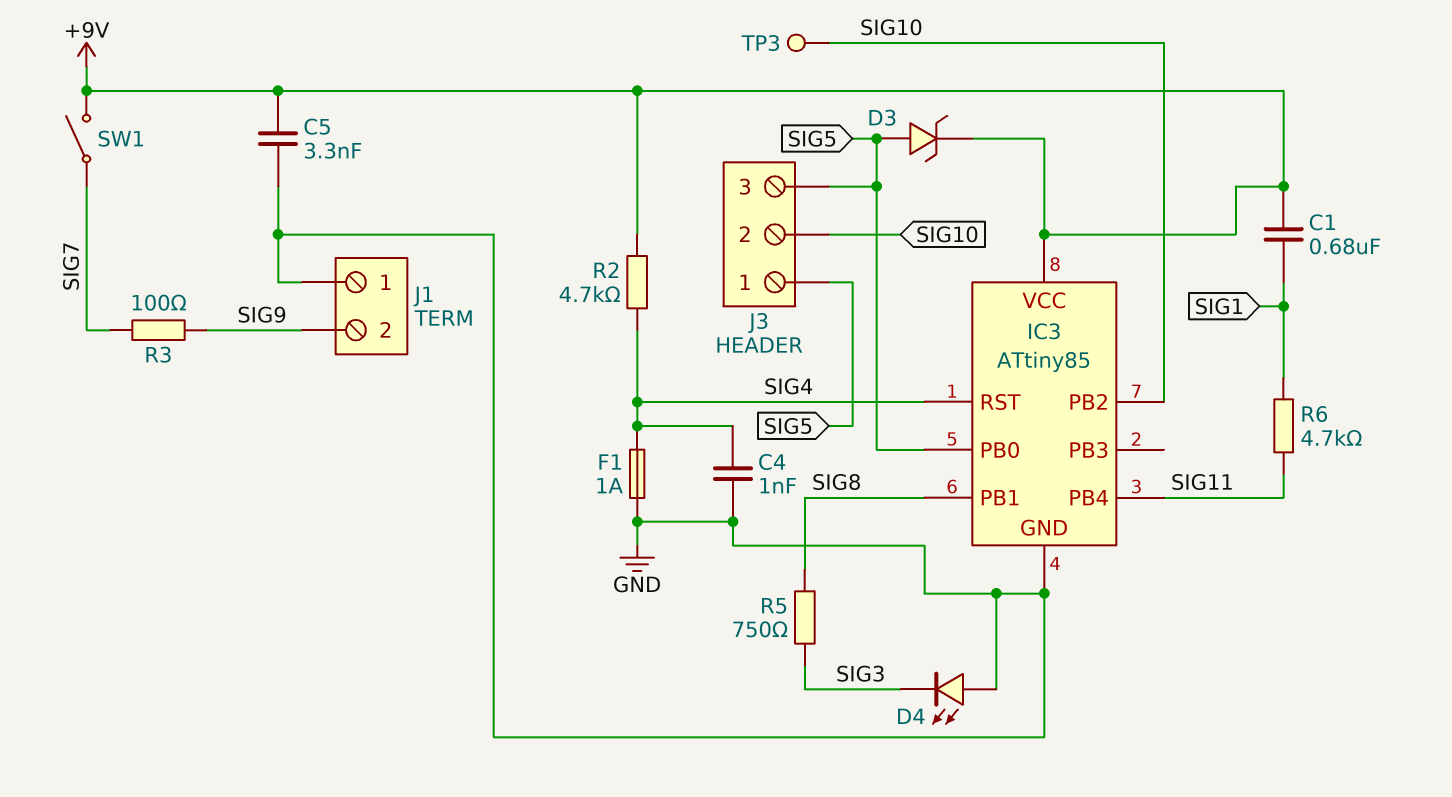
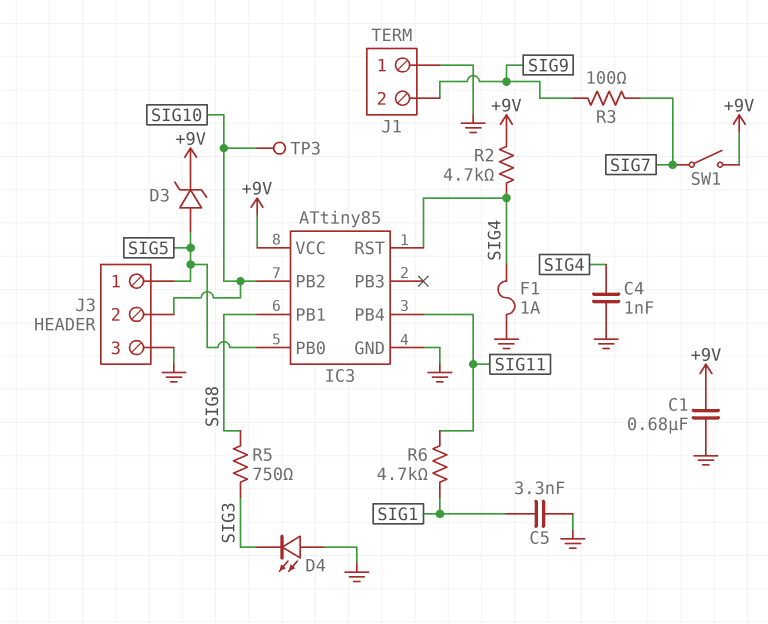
C1: 680nF (+9V, SIG1) -> 680nF (+9V, GND)
C5: 3.3nF (+9V, GND) -> 3.3nF (GND, SIG1)
J3 pin 3: SIG5 -> GND

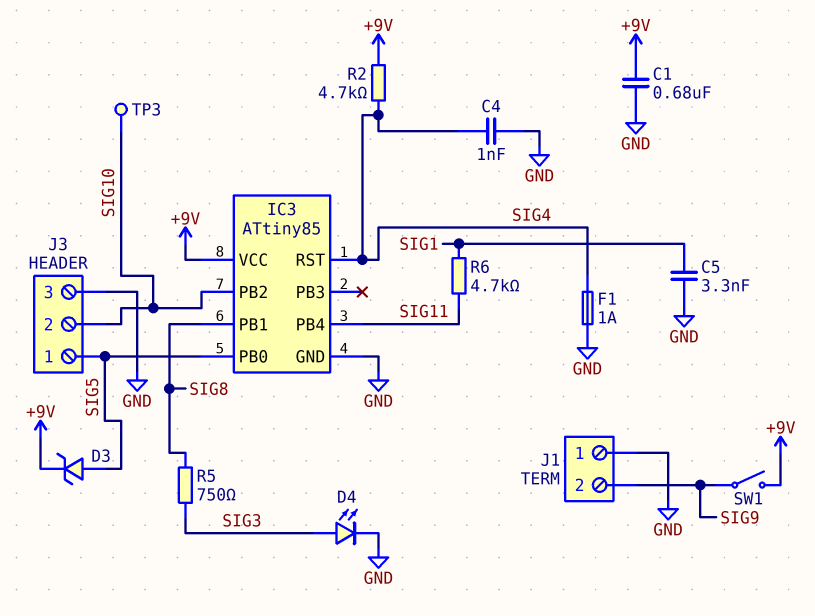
D4: LED (A GND, K SIG3) -> LED (A SIG3, K GND)
R3: 100 (SIG7, SIG9) -> none
SW1: switch (+9V, SIG7) -> switch (+9V, SIG9)

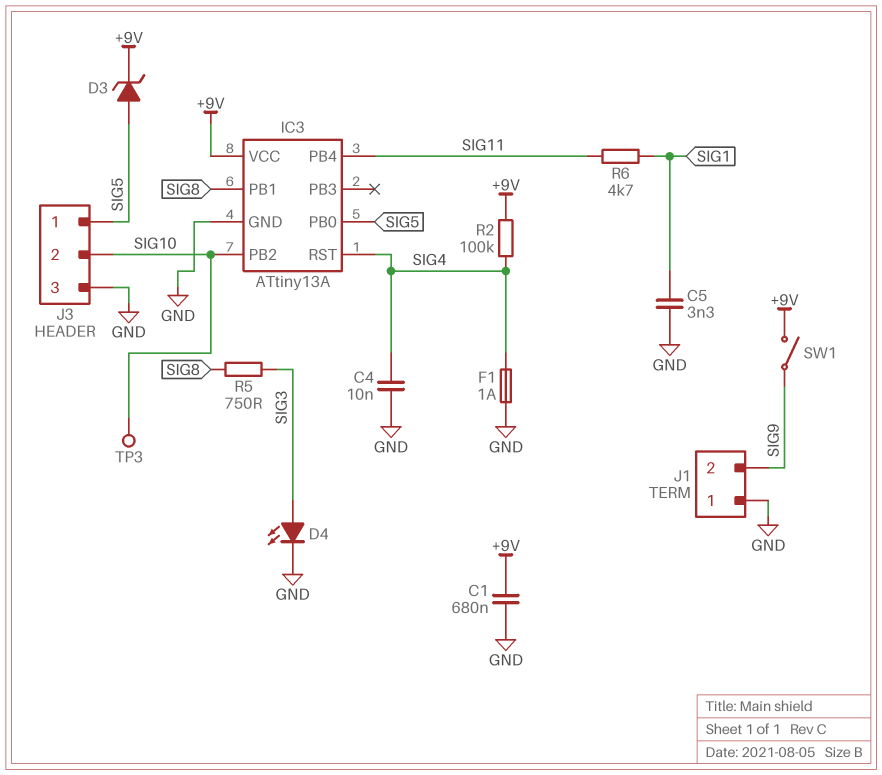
C4: 1nF (GND, SIG4) -> 10nF (GND, SIG4)
IC3: ATtiny85 -> ATtiny13A
R2: 4.7k (+9V, SIG4) -> 100k (+9V, SIG4)

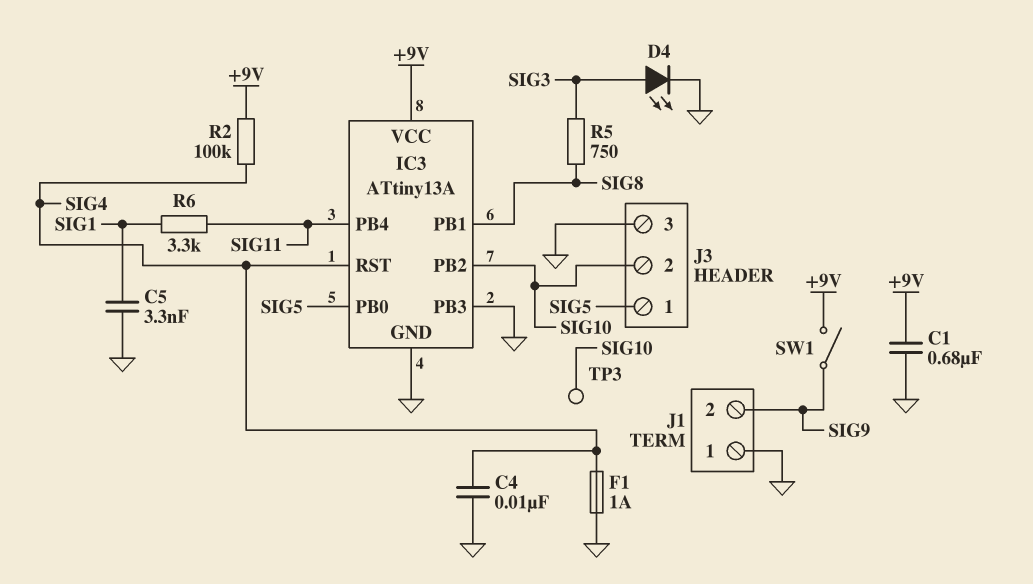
D3: zener (A SIG5, K +9V) -> none
IC3 pin PB3: none -> GND
R6: 4.7k (SIG1, SIG11) -> 3.3k (SIG1, SIG11)

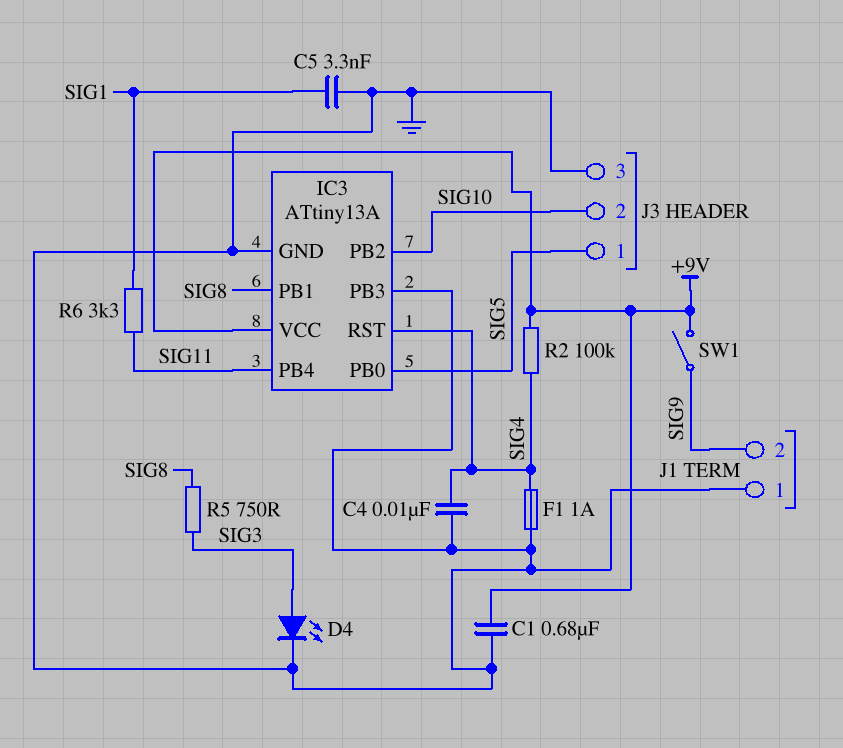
TP3: test point (SIG10) -> none

